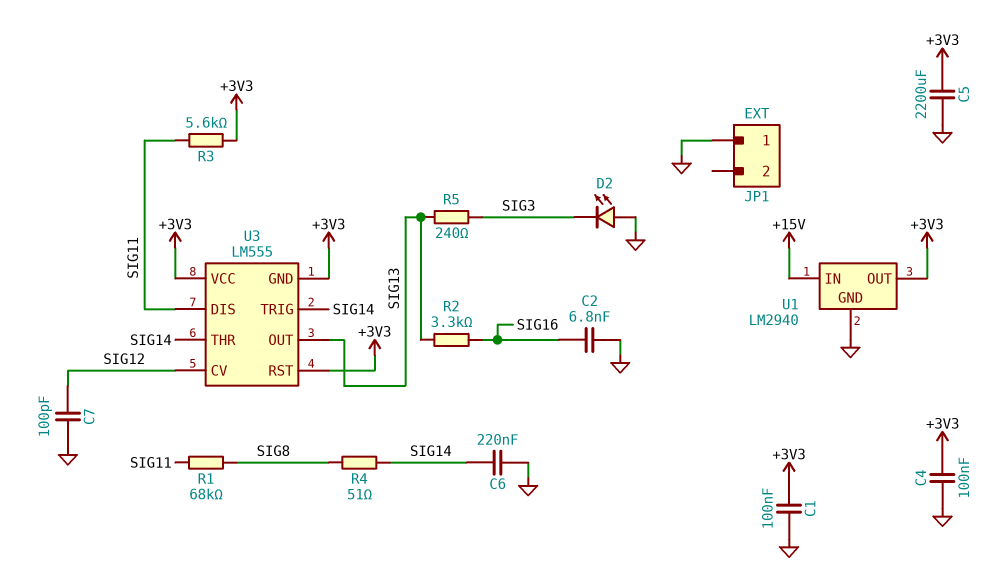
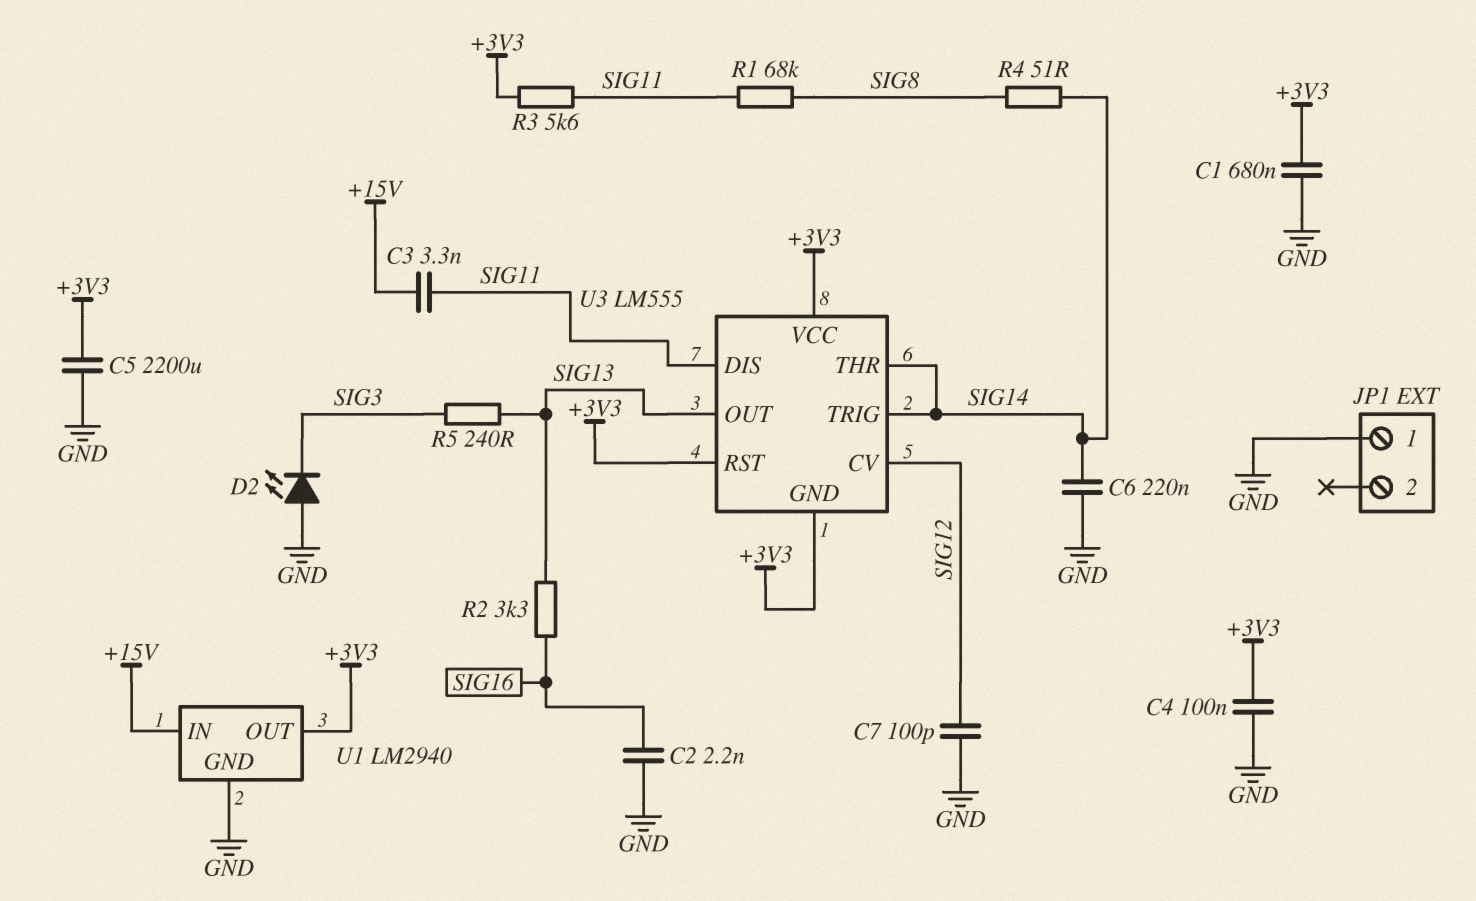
C1: 100nF (+3V3, GND) -> 680nF (+3V3, GND)
C2: 6.8nF (GND, SIG16) -> 2.2nF (GND, SIG16)
C3: none -> 3.3nF (+15V, SIG11)

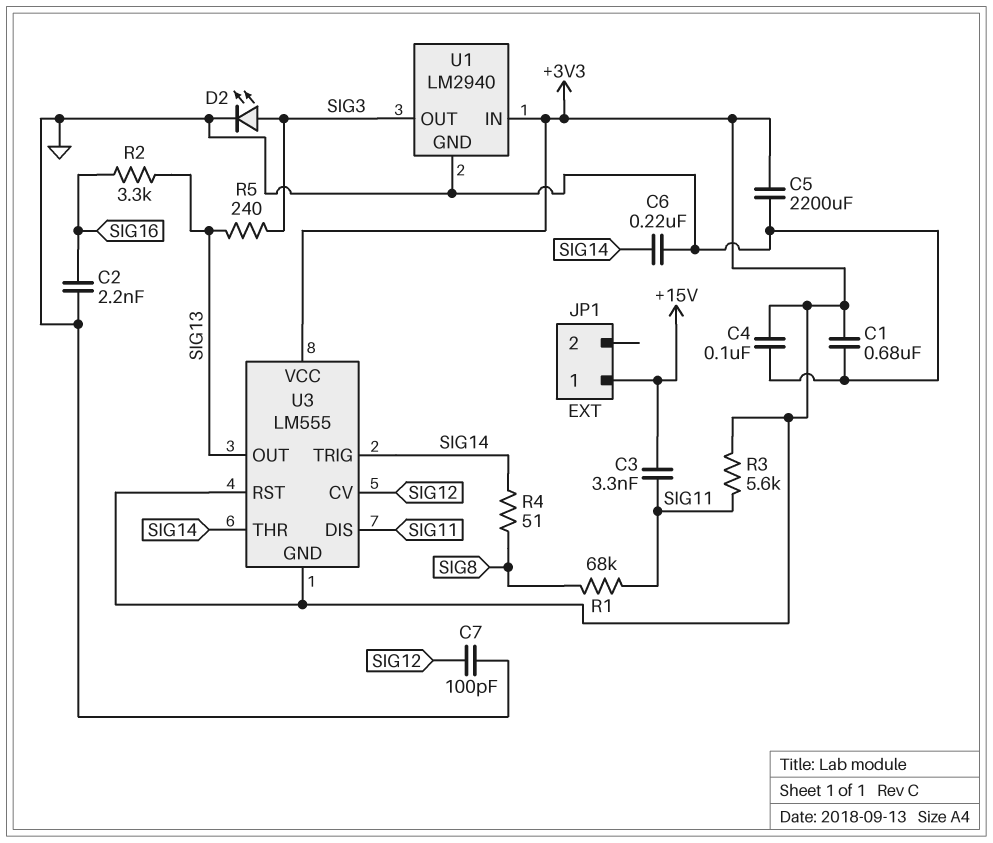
D2: LED (A GND, K SIG3) -> LED (A SIG3, K GND)
JP1 pin 1: GND -> +15V
U1 pin IN: +15V -> +3V3
U1 pin OUT: +3V3 -> SIG3

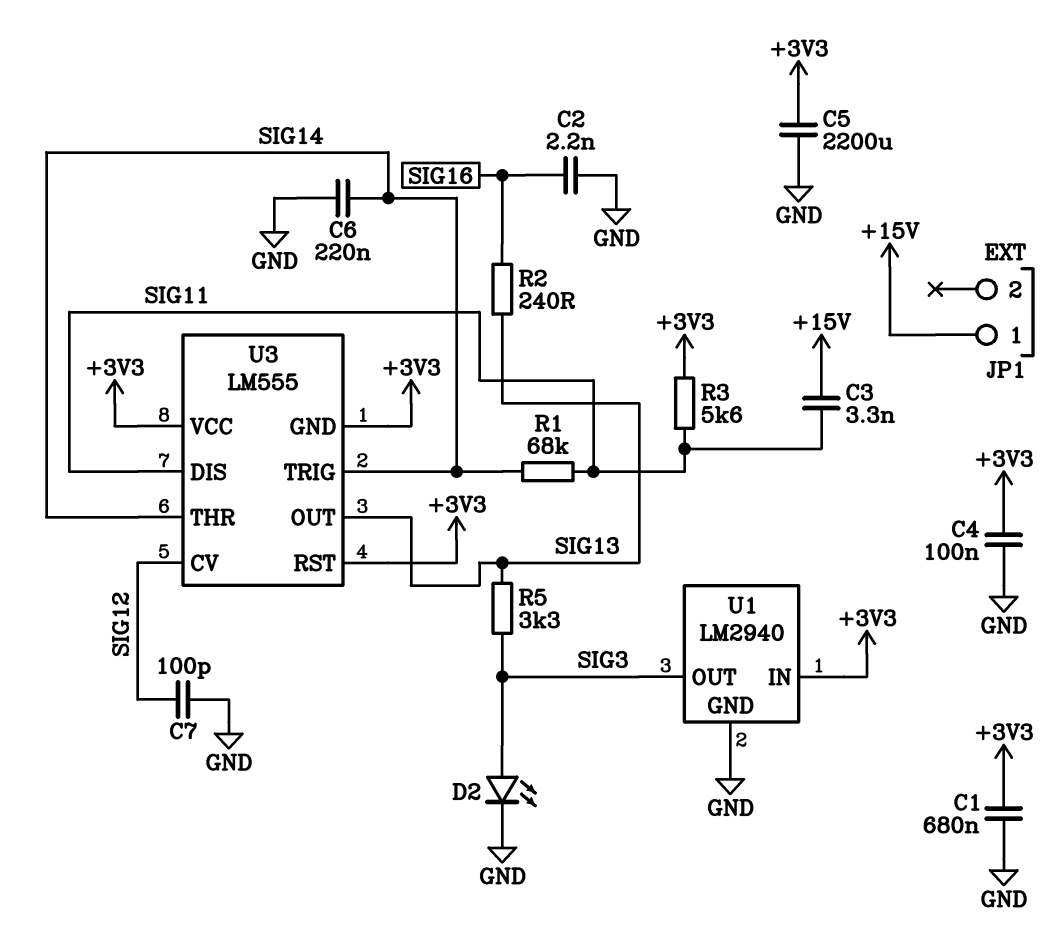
R1: 68k (SIG8, SIG11) -> 68k (SIG11, SIG14)
R2: 3.3k (SIG13, SIG16) -> 240 (SIG13, SIG16)
R4: 51 (SIG8, SIG14) -> none
R5: 240 (SIG3, SIG13) -> 3.3k (SIG3, SIG13)

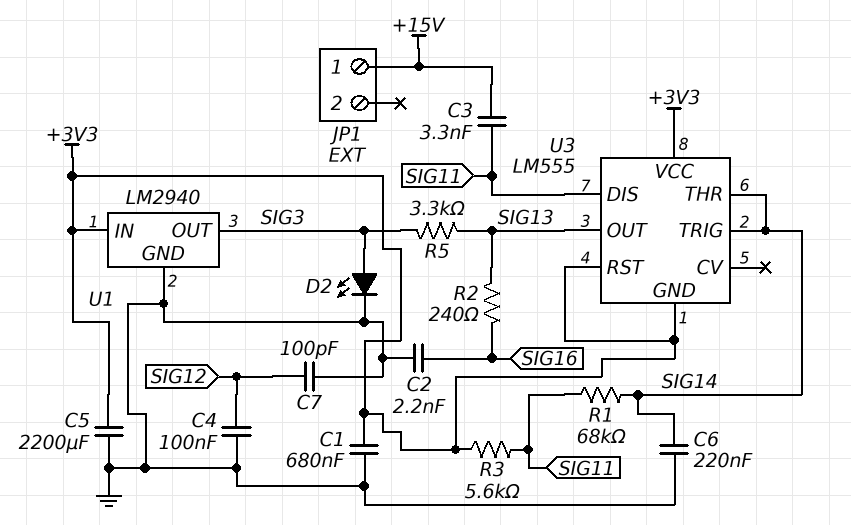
C4: 100nF (+3V3, GND) -> 100nF (GND, SIG12)
U3 pin CV: SIG12 -> none

